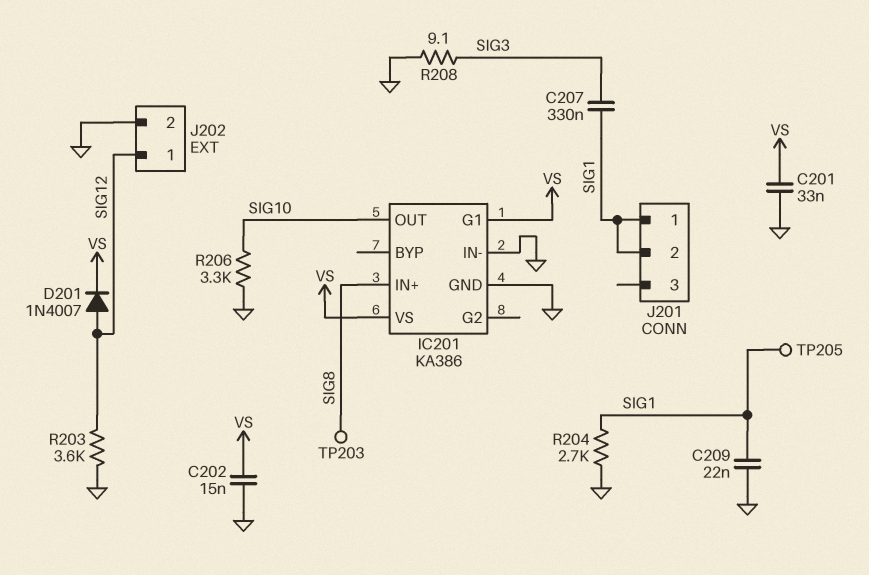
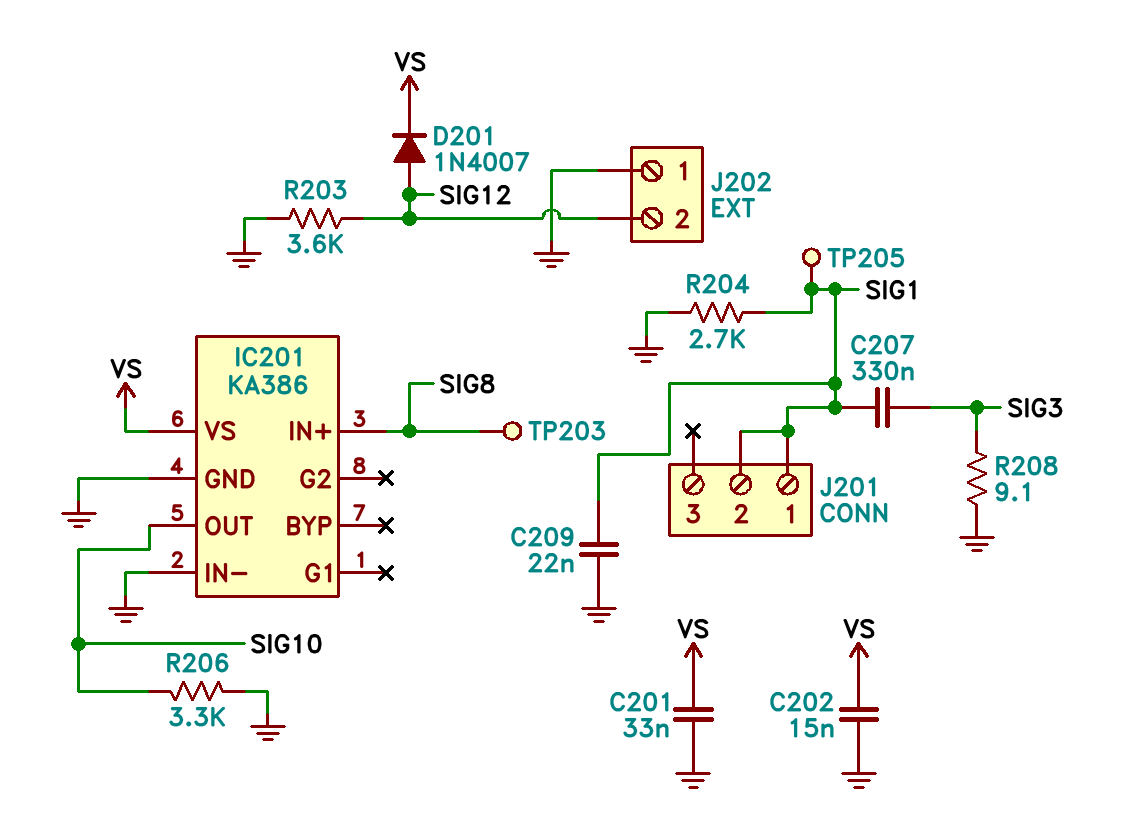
IC201 pin G1: VS -> none
J202 pin 1: SIG12 -> GND
J202 pin 2: GND -> SIG12

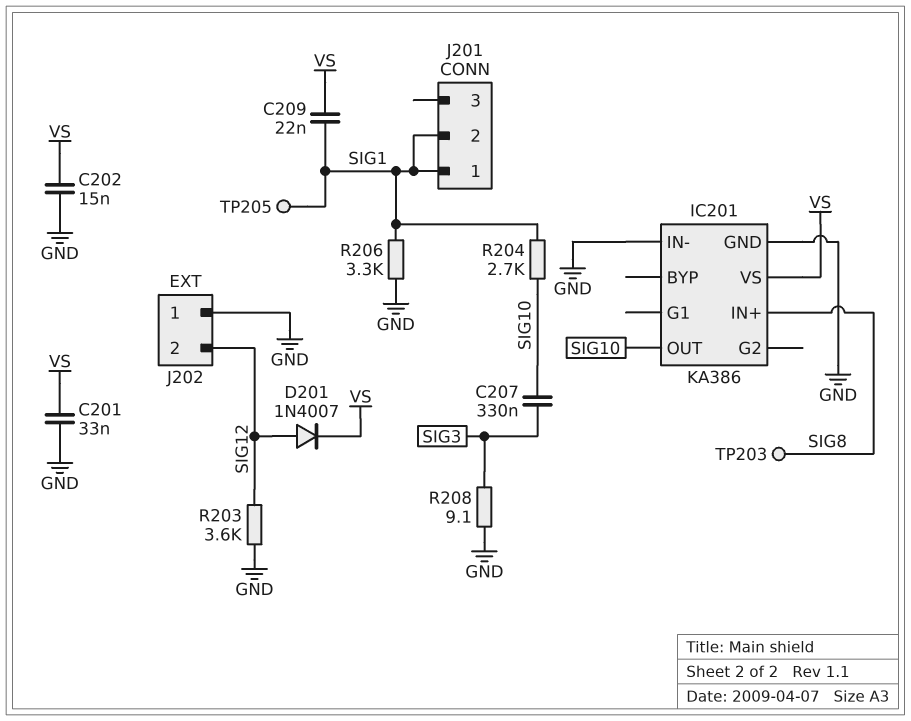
C207: 330nF (SIG1, SIG3) -> 330nF (SIG3, SIG10)
C209: 22nF (GND, SIG1) -> 22nF (SIG1, VS)
R204: 2.7k (GND, SIG1) -> 2.7k (SIG1, SIG10)
R206: 3.3k (GND, SIG10) -> 3.3k (GND, SIG1)

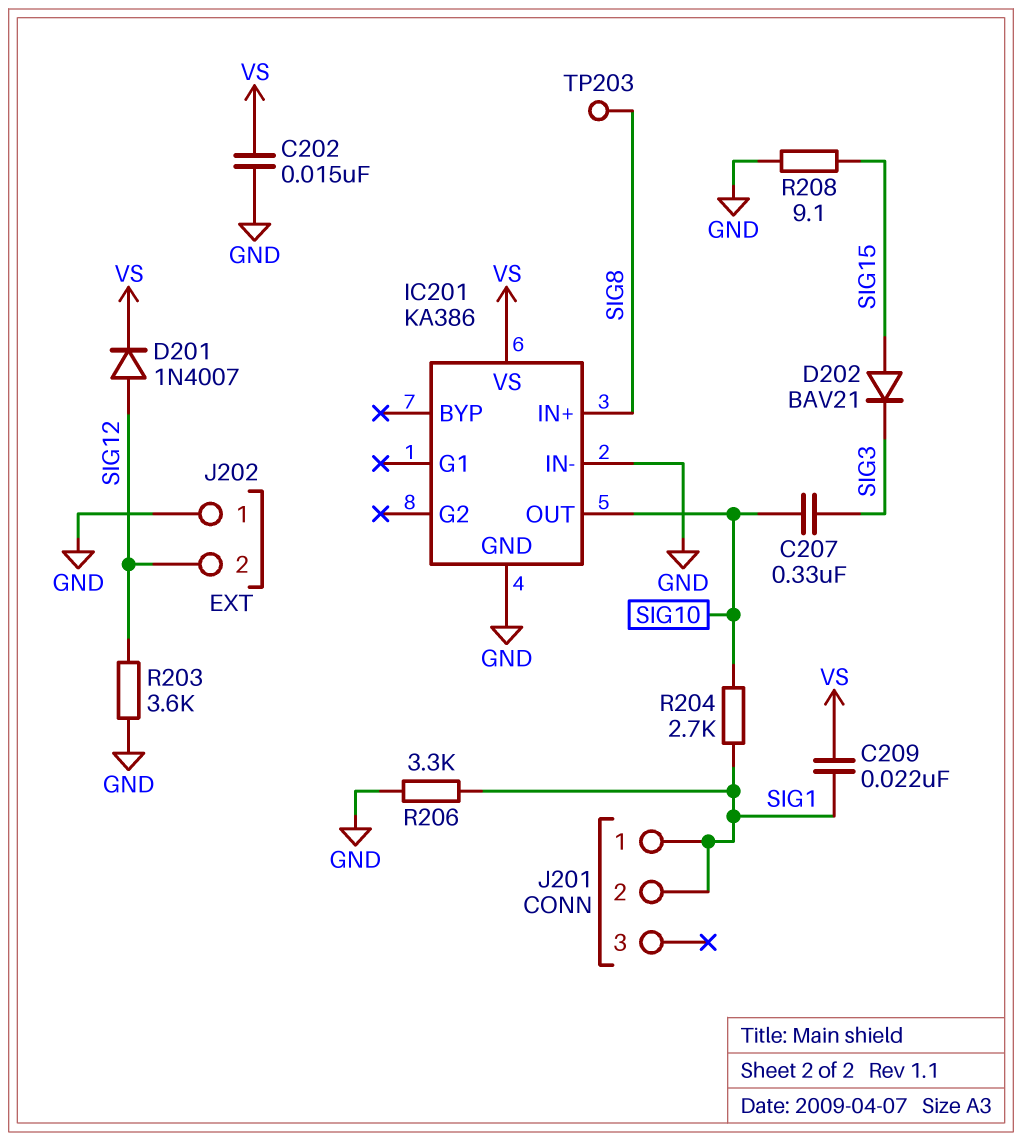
C201: 33nF (GND, VS) -> none
D202: none -> diode BAV21 (A SIG15, K SIG3)
R208: 9.1 (GND, SIG3) -> 9.1 (GND, SIG15)
TP205: test point (SIG1) -> none

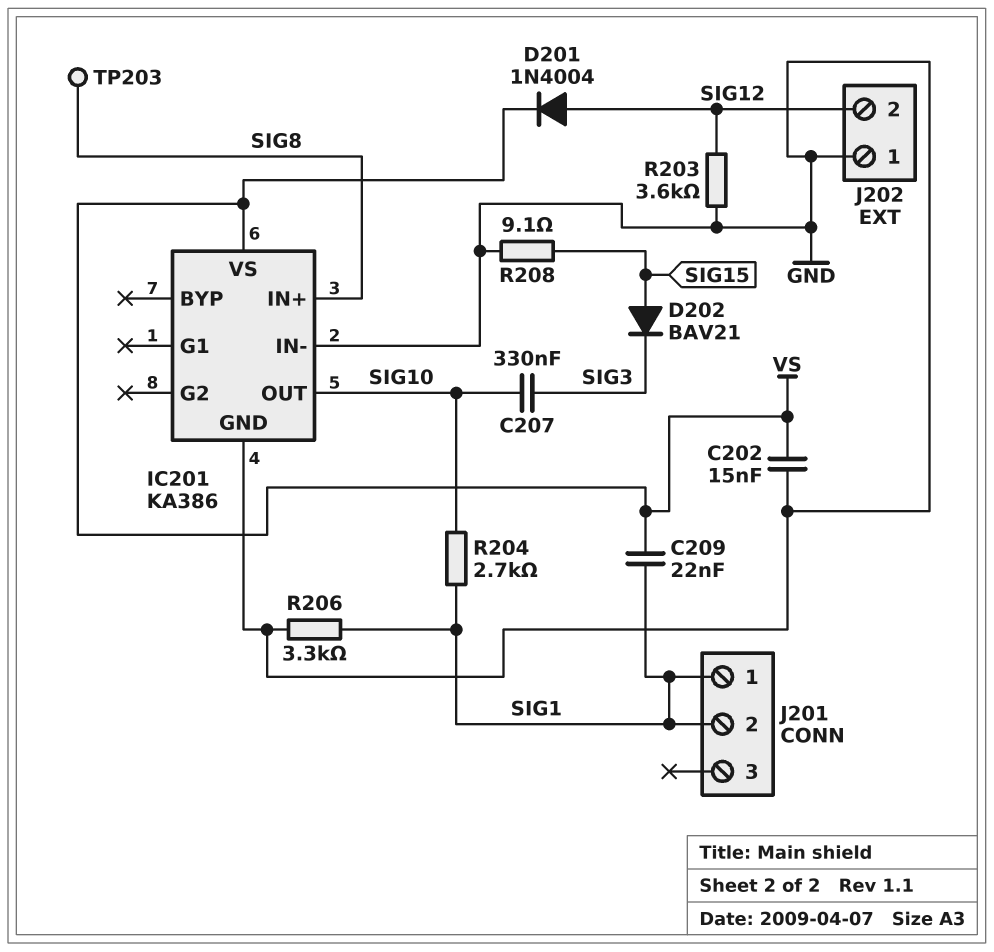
D201: diode 1N4007 (A SIG12, K VS) -> diode 1N4004 (A SIG12, K VS)

